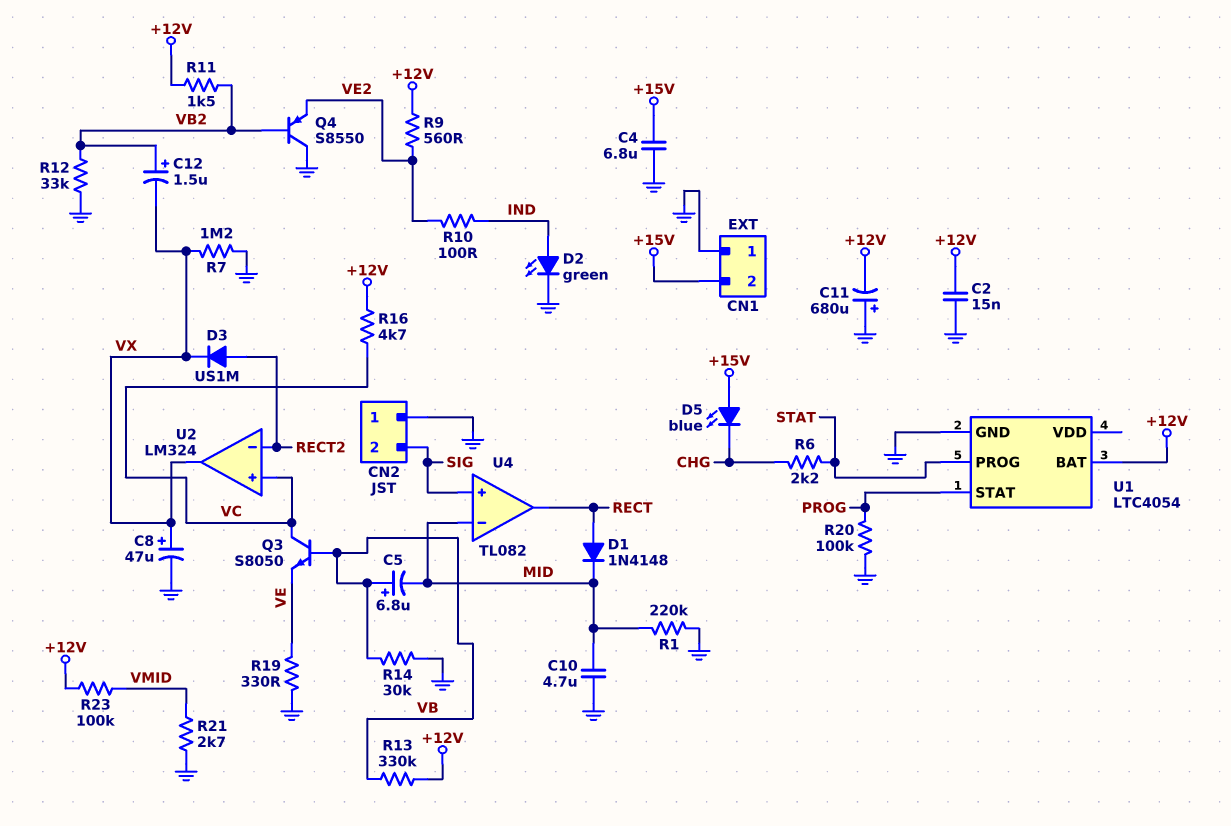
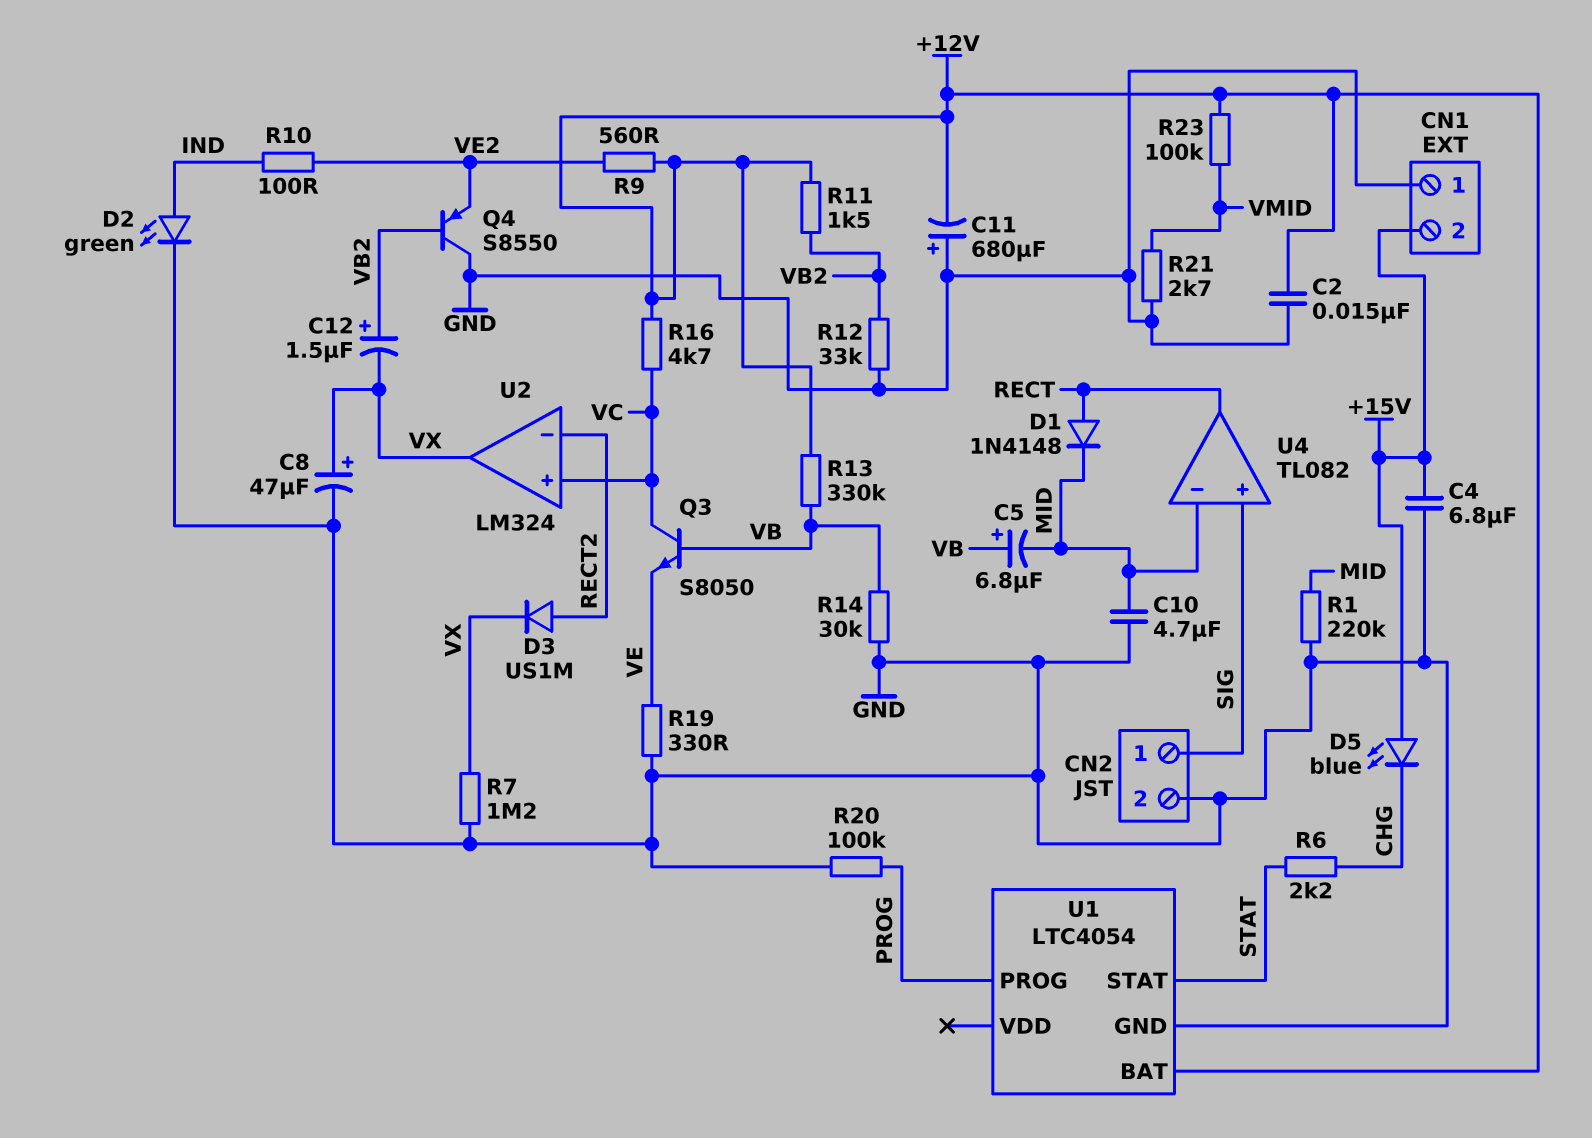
CN2 pin 1: GND -> SIG
CN2 pin 2: SIG -> GND
U1 pin PROG: STAT -> PROG
U1 pin STAT: PROG -> STAT

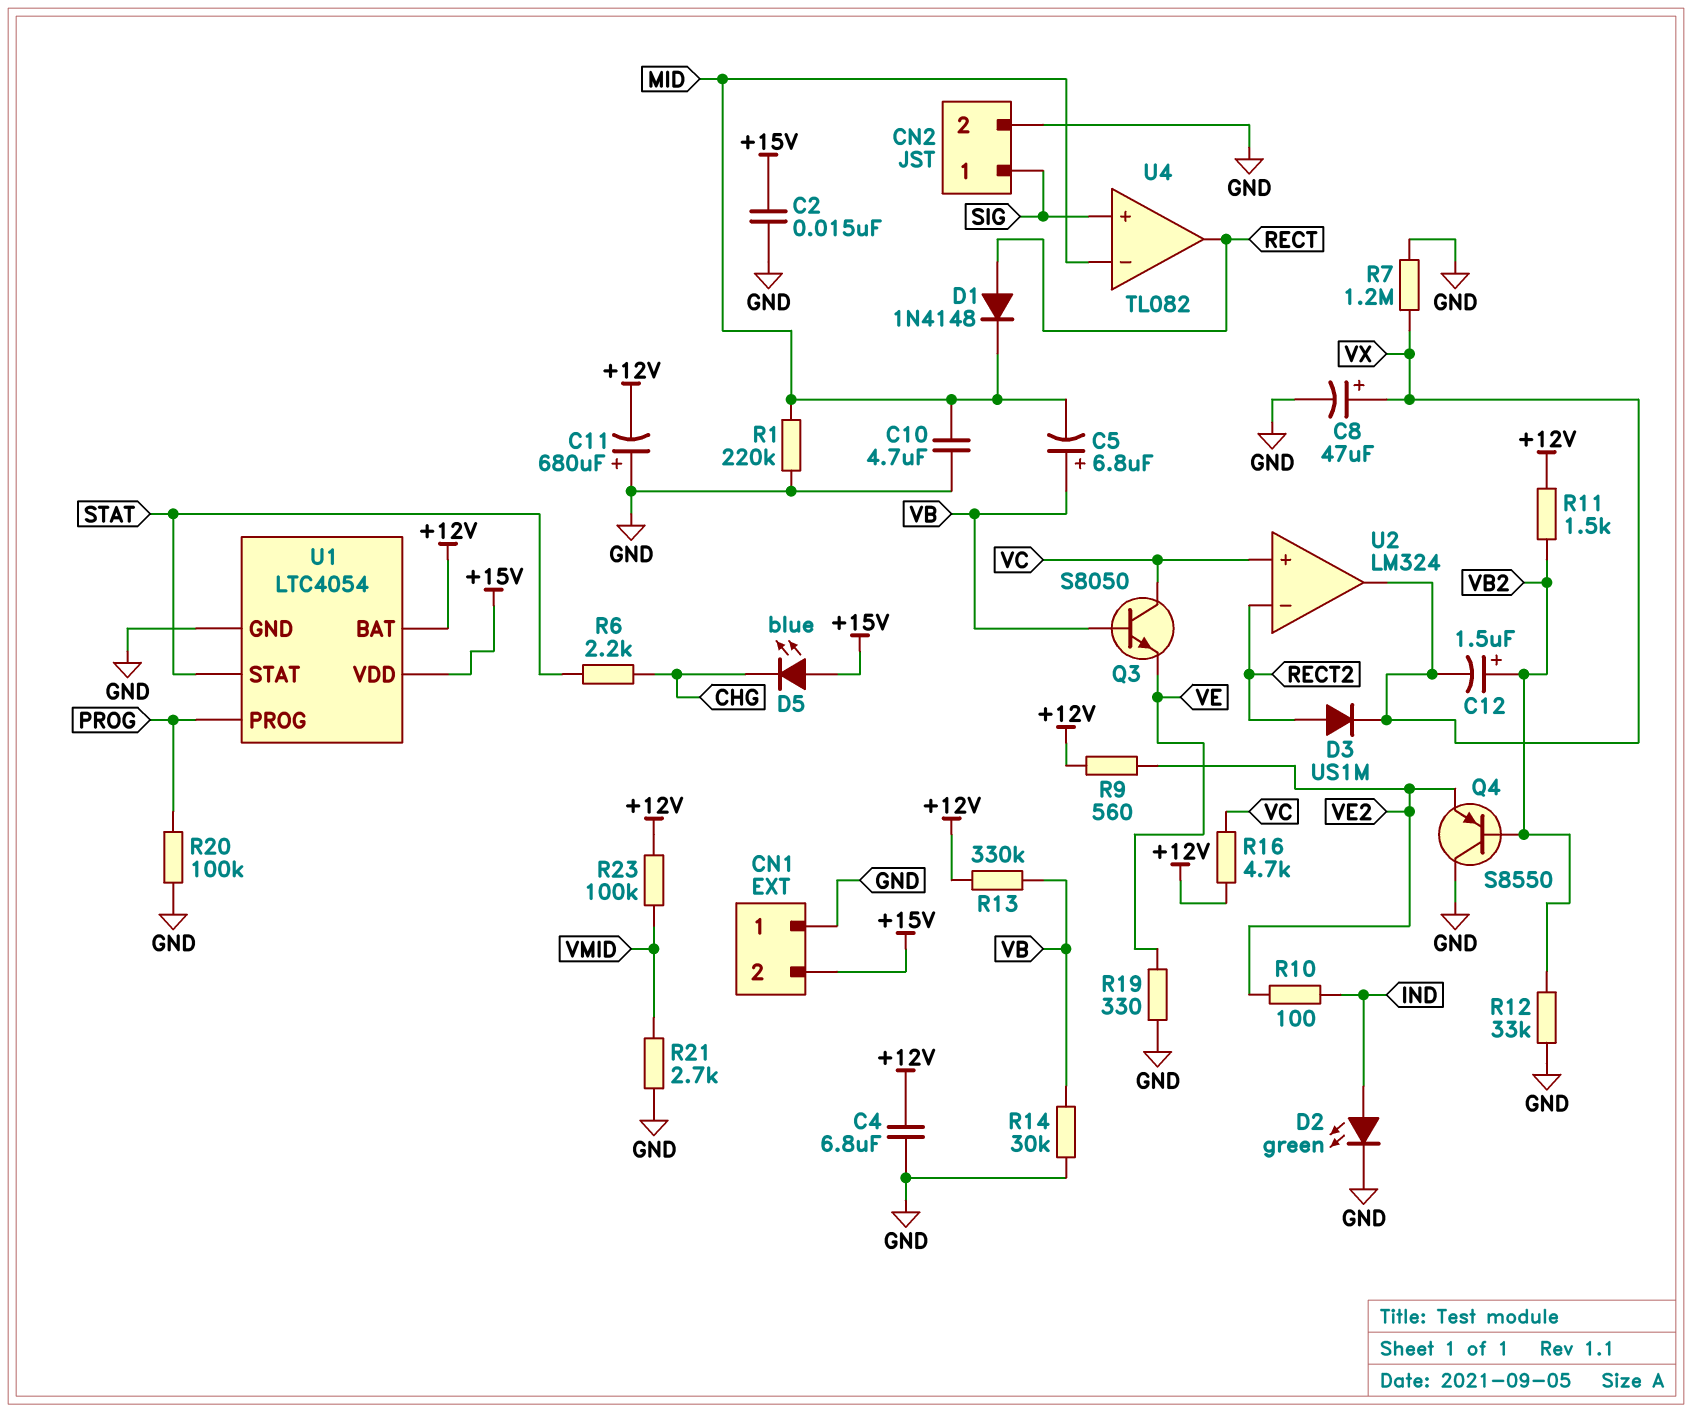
C2: 15nF (+12V, GND) -> 15nF (+15V, GND)
C4: 6.8uF (+15V, GND) -> 6.8uF (+12V, GND)
U1 pin VDD: none -> +15V

